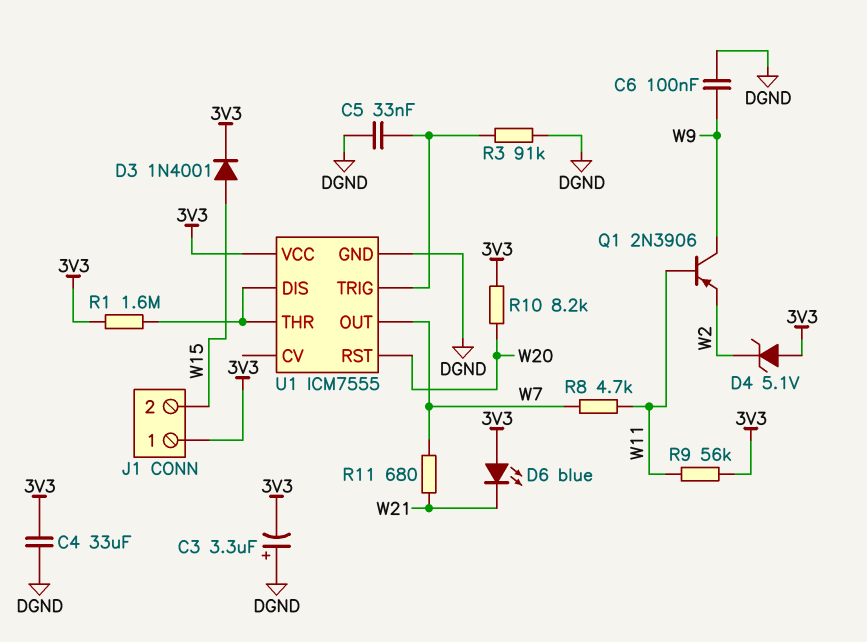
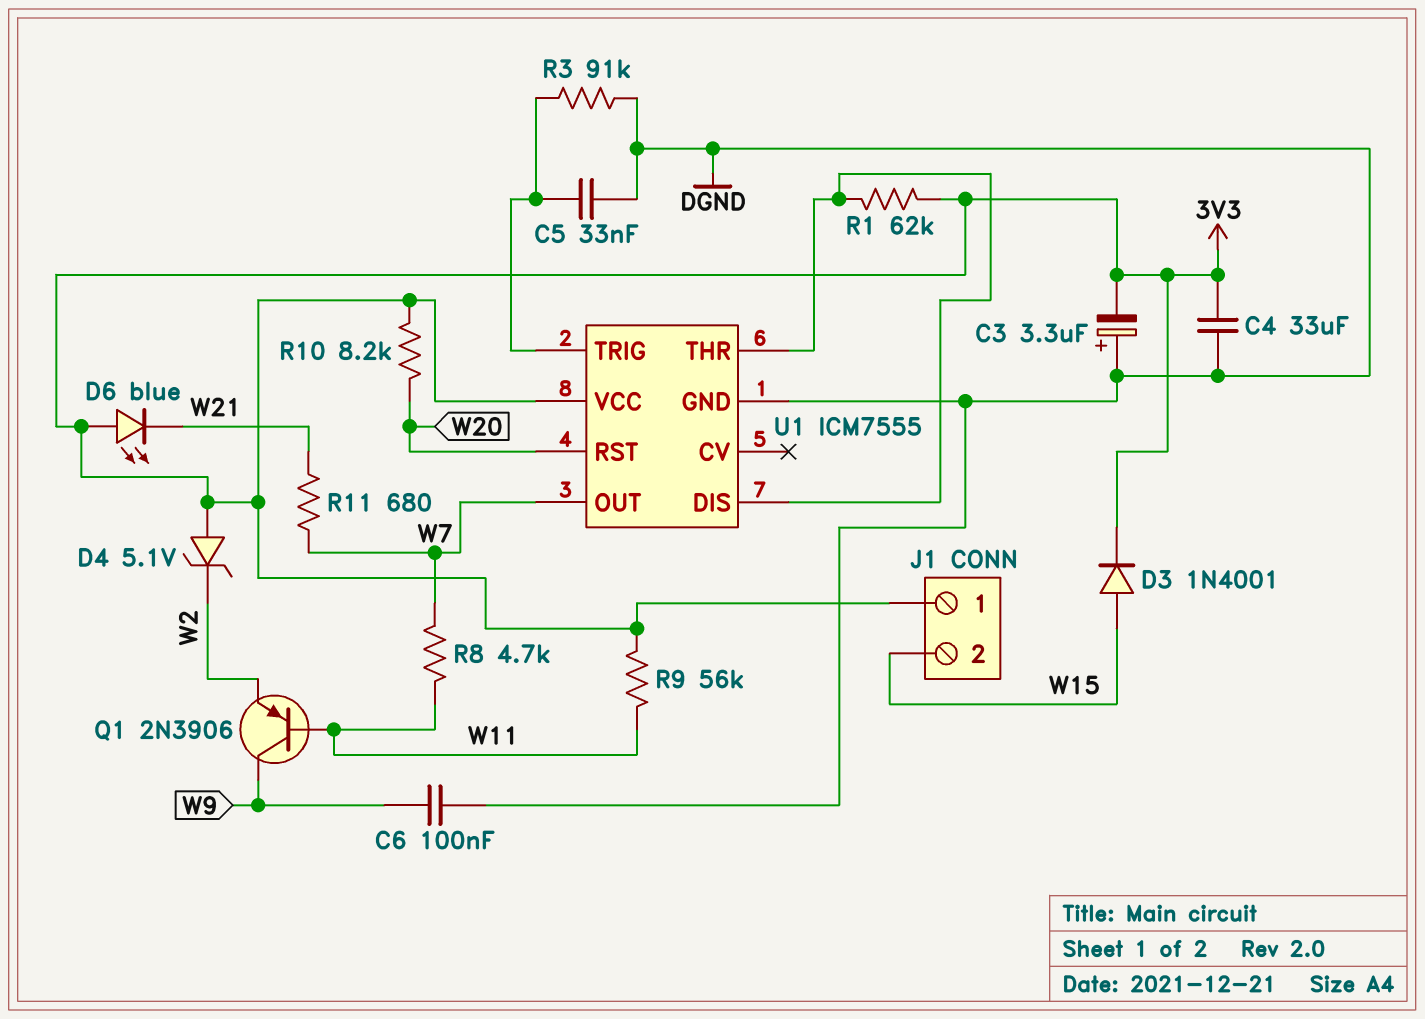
R1: 1.6M (3V3, U1/DIS) -> 62k (3V3, U1/DIS)

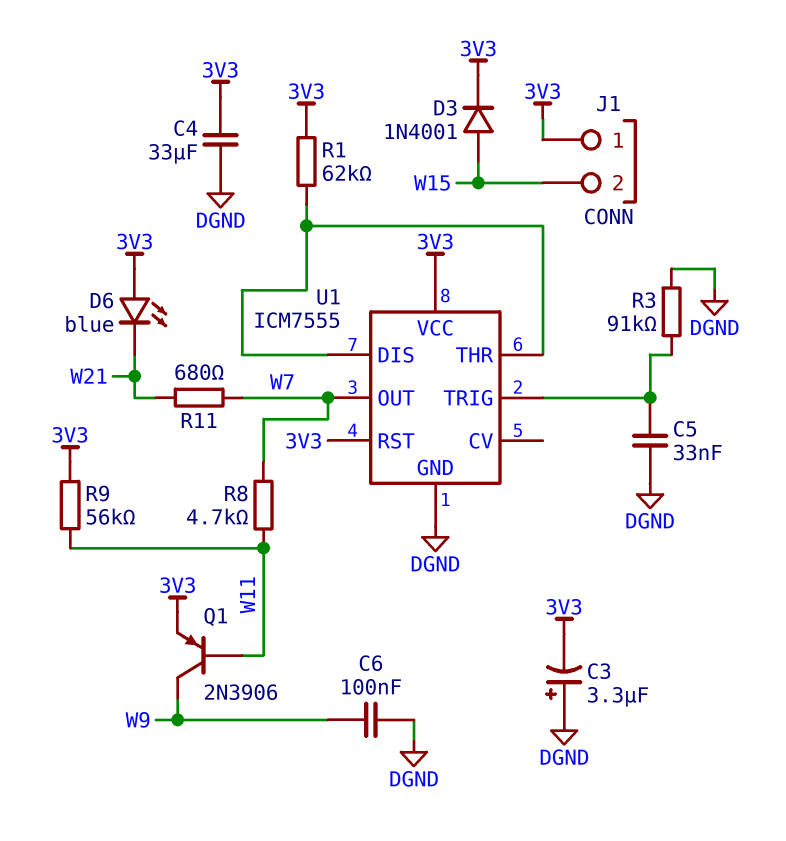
D4: zener 5.1V (A 3V3, K W2) -> none
Q1: PNP 2N3906 (B W11, C W9, E W2) -> PNP 2N3906 (B W11, C W9, E 3V3)
R10: 8.2k (3V3, W20) -> none
U1 pin RST: W20 -> 3V3

